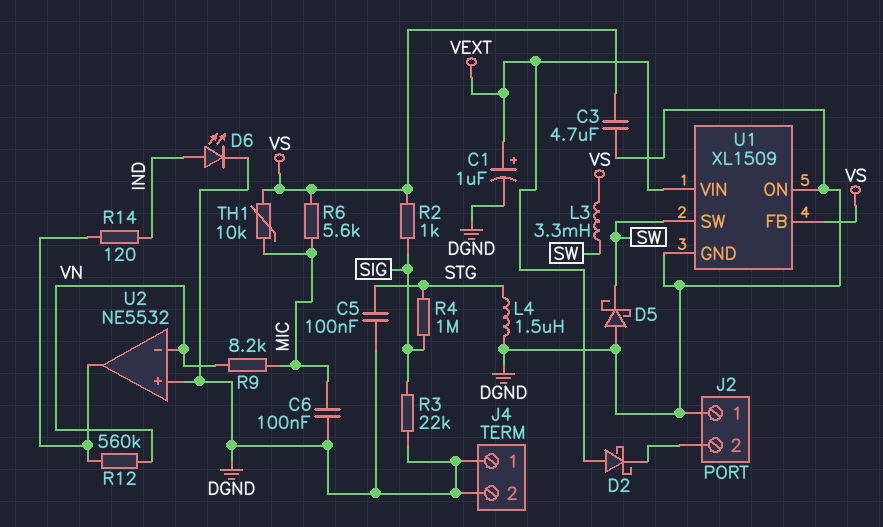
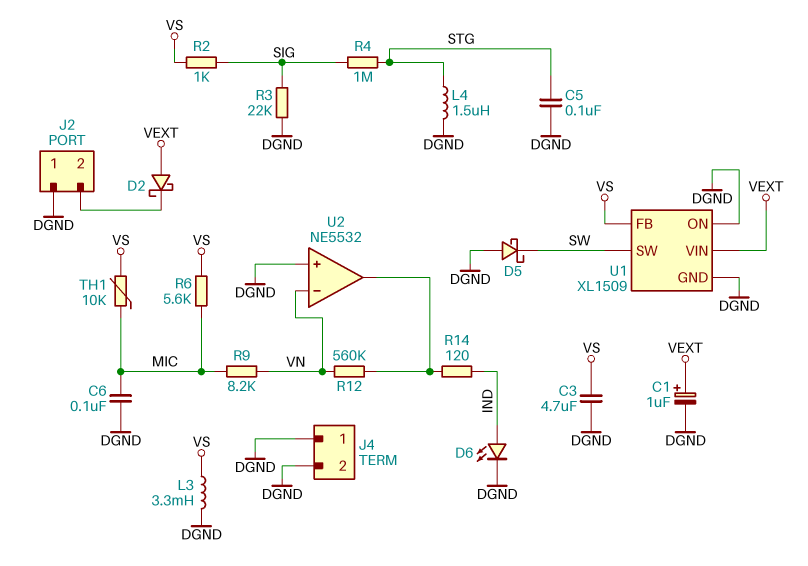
L3: 3.3mH (SW, VS) -> 3.3mH (DGND, VS)

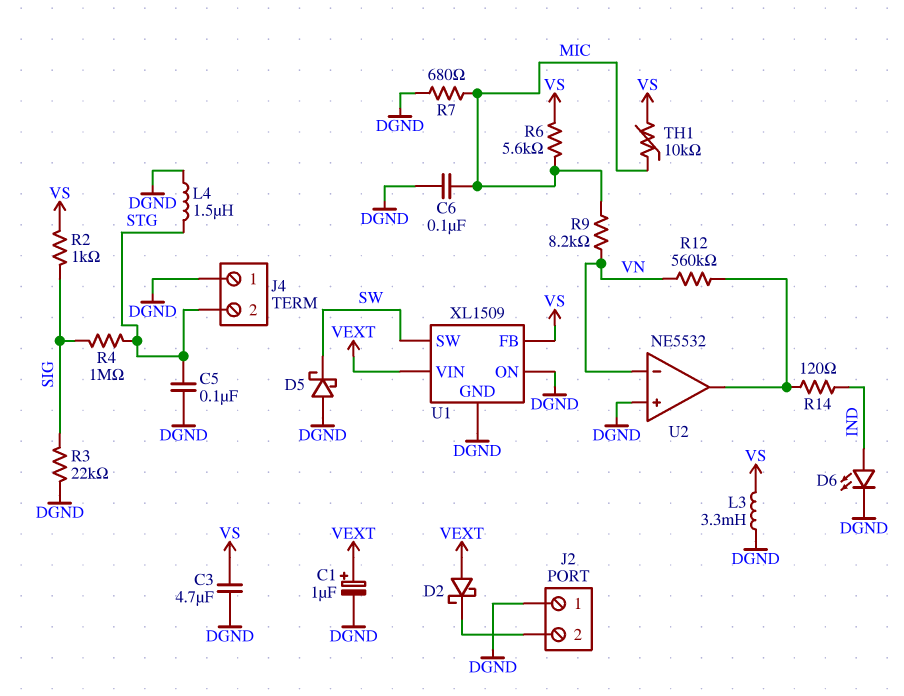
J4 pin 2: DGND -> STG
R7: none -> 680 (DGND, MIC)

